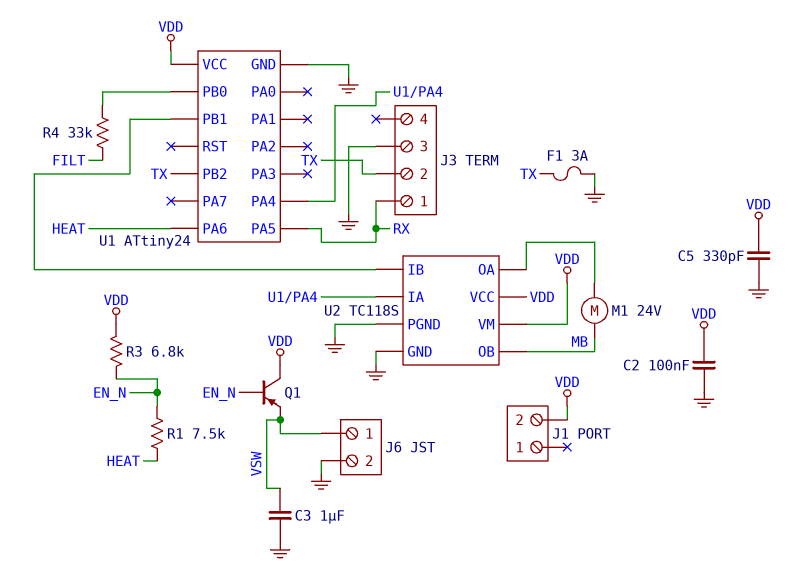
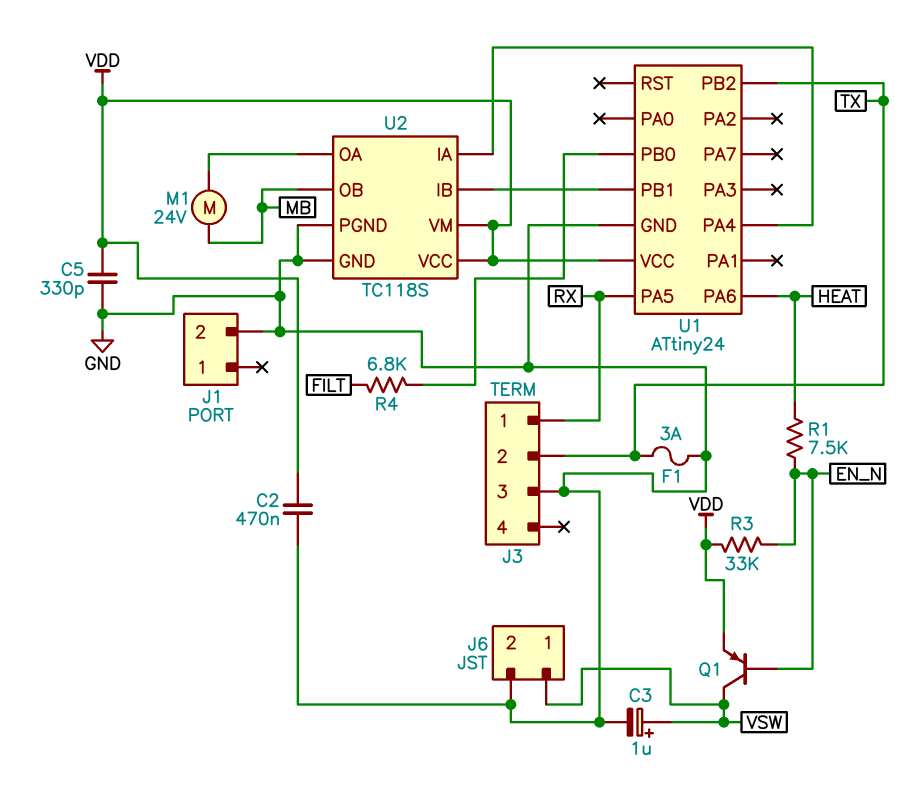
C2: 100nF (GND, VDD) -> 470nF (GND, VDD)
C3: 1uF (GND, VSW) -> 1uF (plus VSW, minus GND)
J1 pin 2: VDD -> GND
Q1: PNP (B EN_N, C VDD, E VSW) -> PNP (B EN_N, C VSW, E VDD)
R3: 6.8k (EN_N, VDD) -> 33k (EN_N, VDD)
R4: 33k (FILT, U1/PB0) -> 6.8k (FILT, U1/PB0)

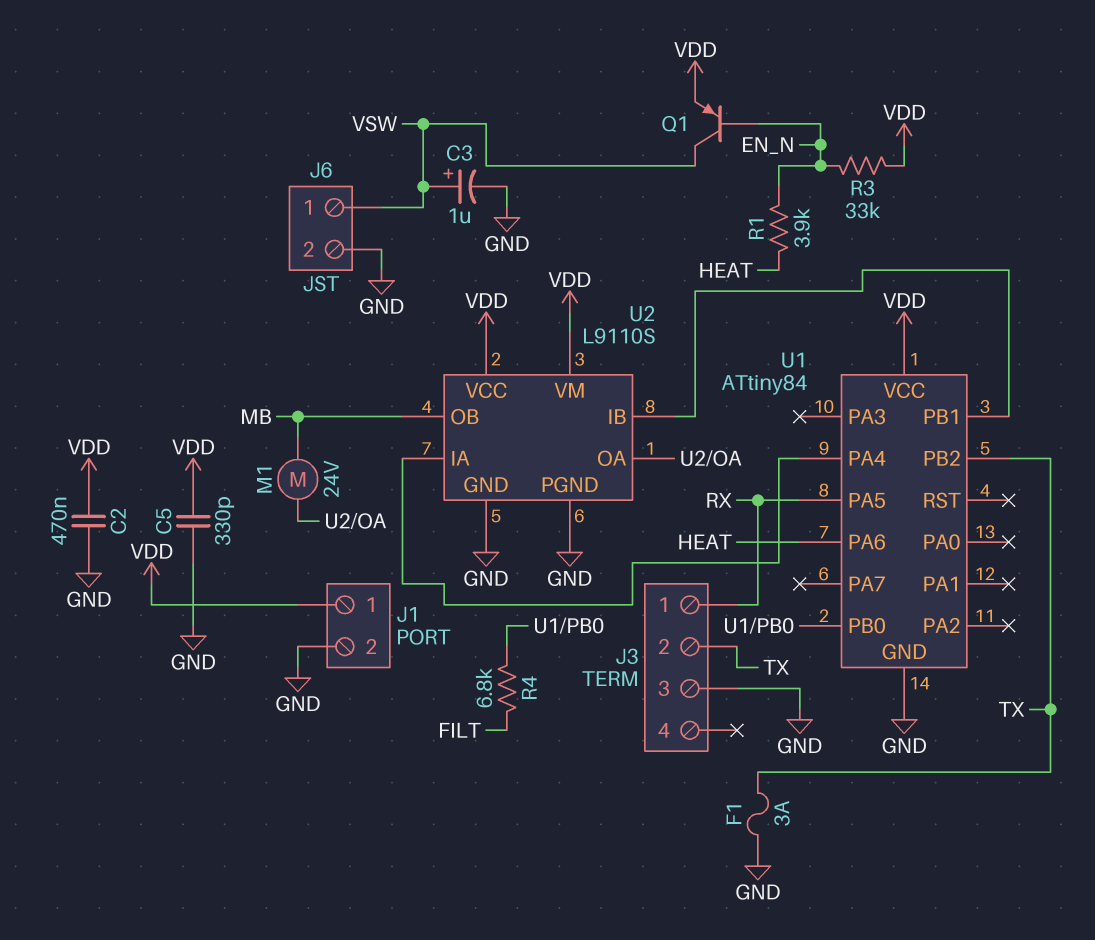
J1 pin 1: none -> VDD
R1: 7.5k (EN_N, HEAT) -> 3.9k (EN_N, HEAT)
U1: ATtiny24 -> ATtiny84
U2: TC118S -> L9110S

